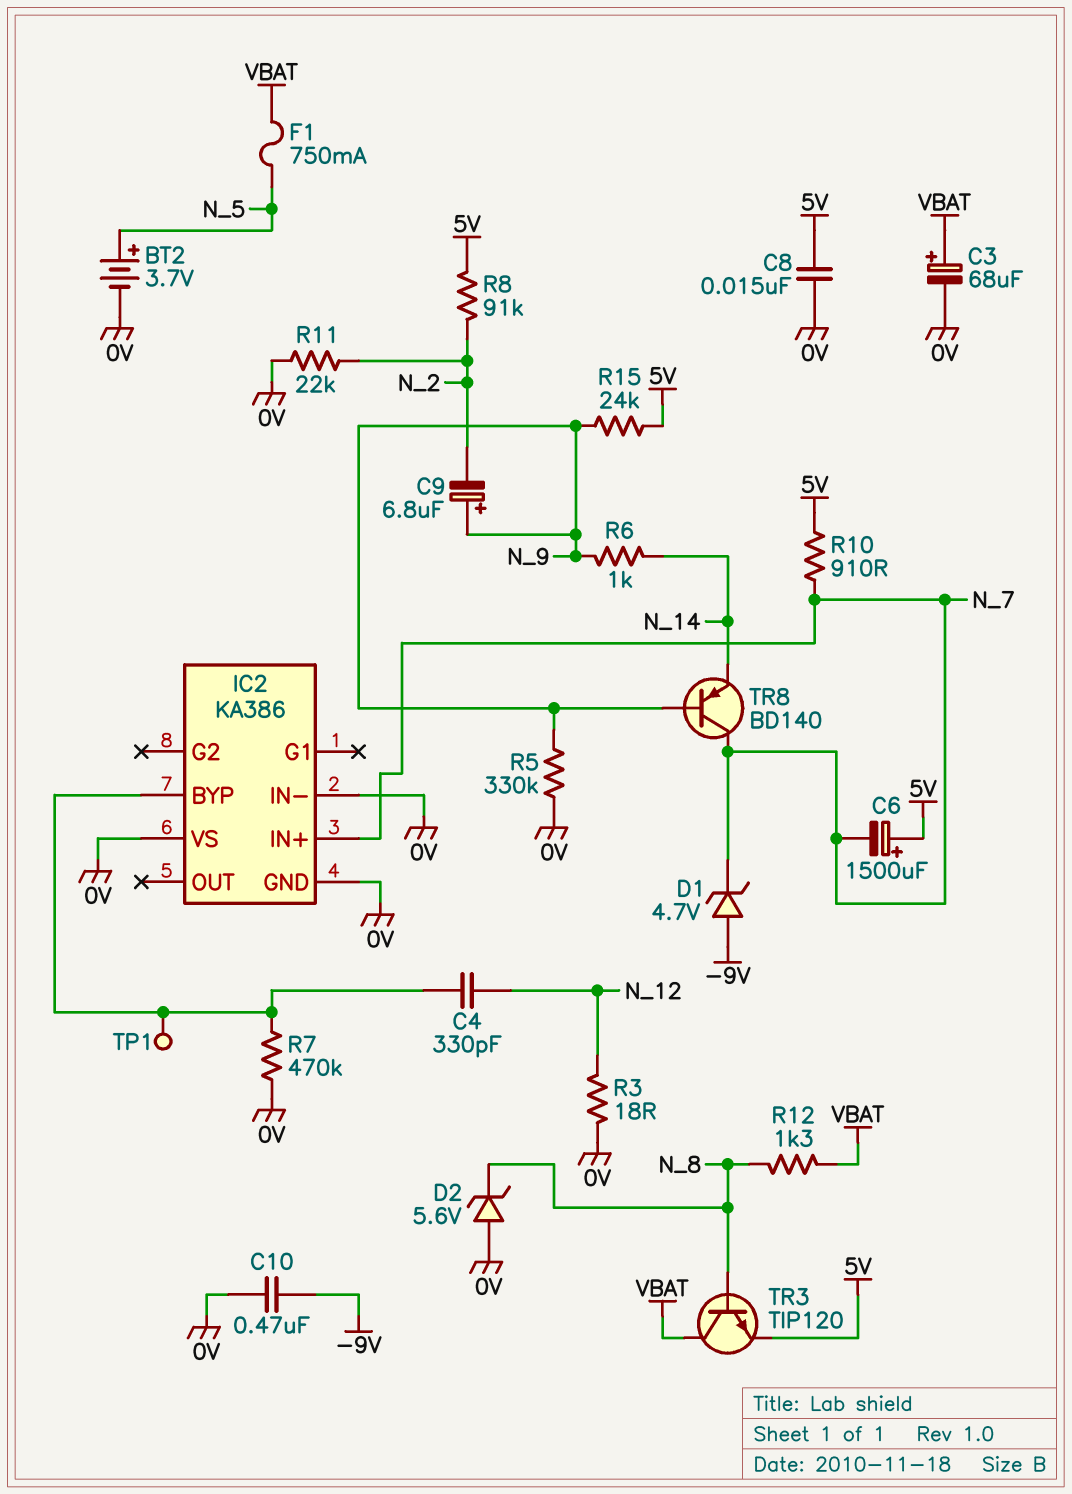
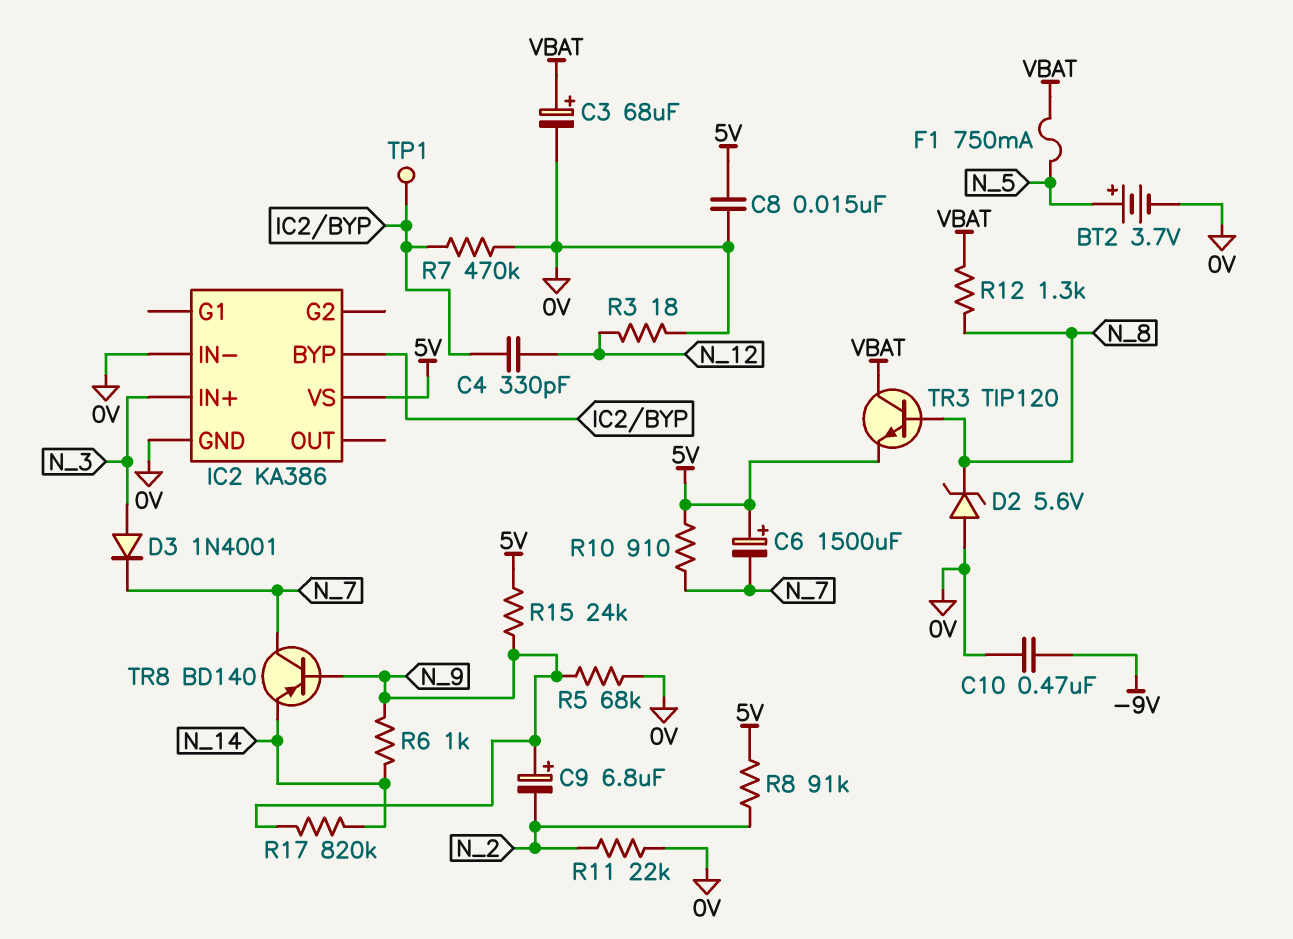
D1: zener 4.7V (A -9V, K N_7) -> none
D3: none -> diode 1N4001 (A N_3, K N_7)
IC2 pin IN+: N_7 -> N_3
IC2 pin VS: 0V -> 5V
R5: 330k (0V, N_9) -> 68k (0V, N_9)
R17: none -> 820k (N_9, N_14)

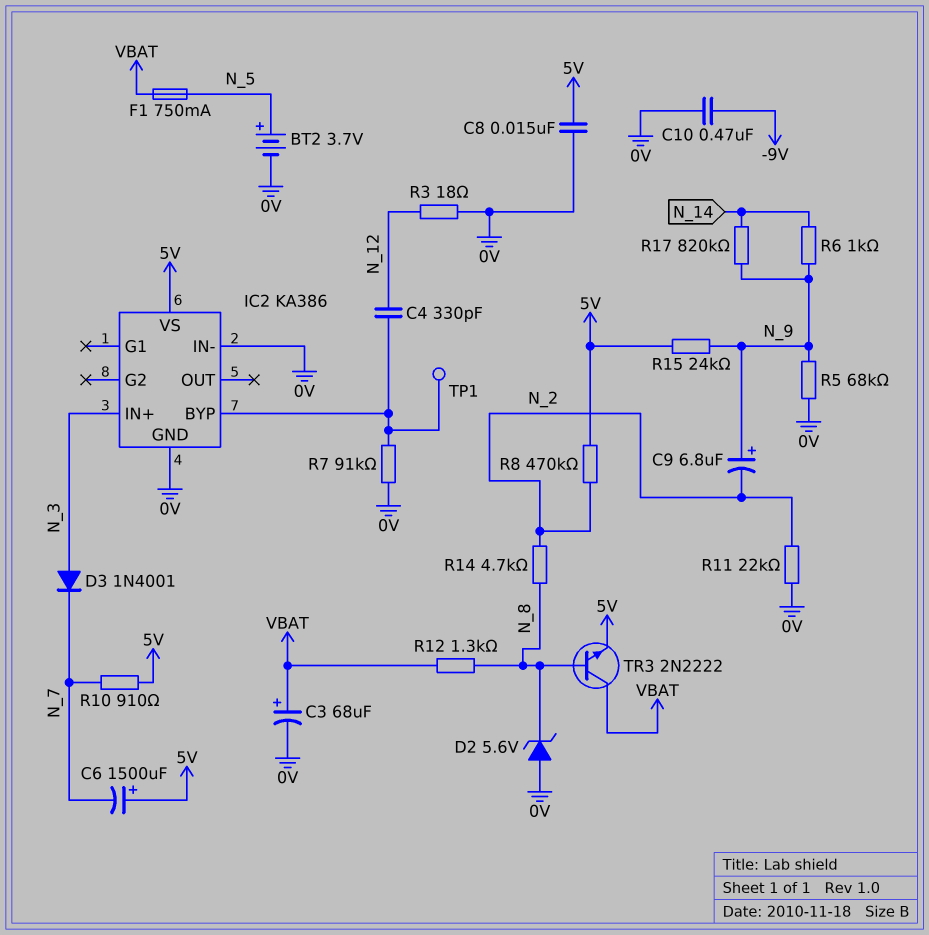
R7: 470k (0V, IC2/BYP) -> 91k (0V, IC2/BYP)
R8: 91k (5V, N_2) -> 470k (5V, N_2)
R14: none -> 4.7k (N_2, N_8)
TR3: NPN TIP120 (B N_8, C VBAT, E 5V) -> NPN 2N2222 (B N_8, C VBAT, E 5V)
TR8: PNP BD140 (B N_9, C N_7, E N_14) -> none

